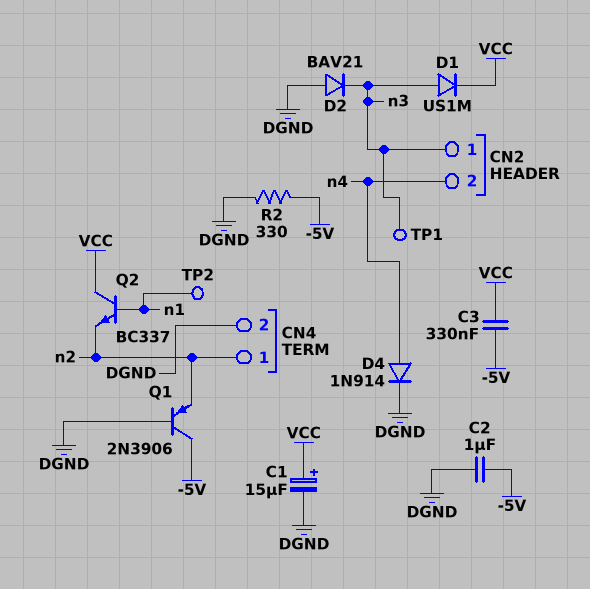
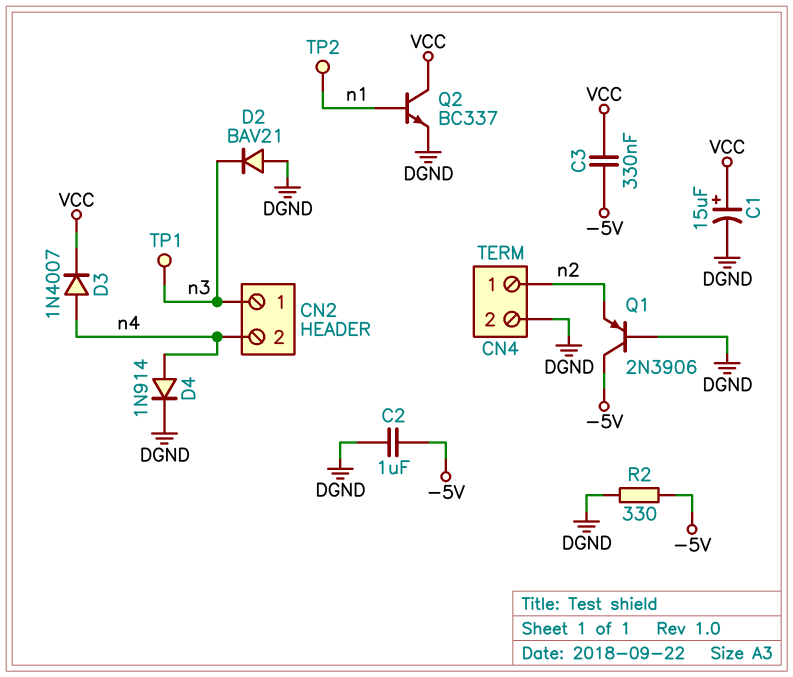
D1: diode US1M (A n3, K VCC) -> none
D3: none -> diode 1N4007 (A n4, K VCC)
Q2: NPN BC337 (B n1, C VCC, E n2) -> NPN BC337 (B n1, C VCC, E DGND)

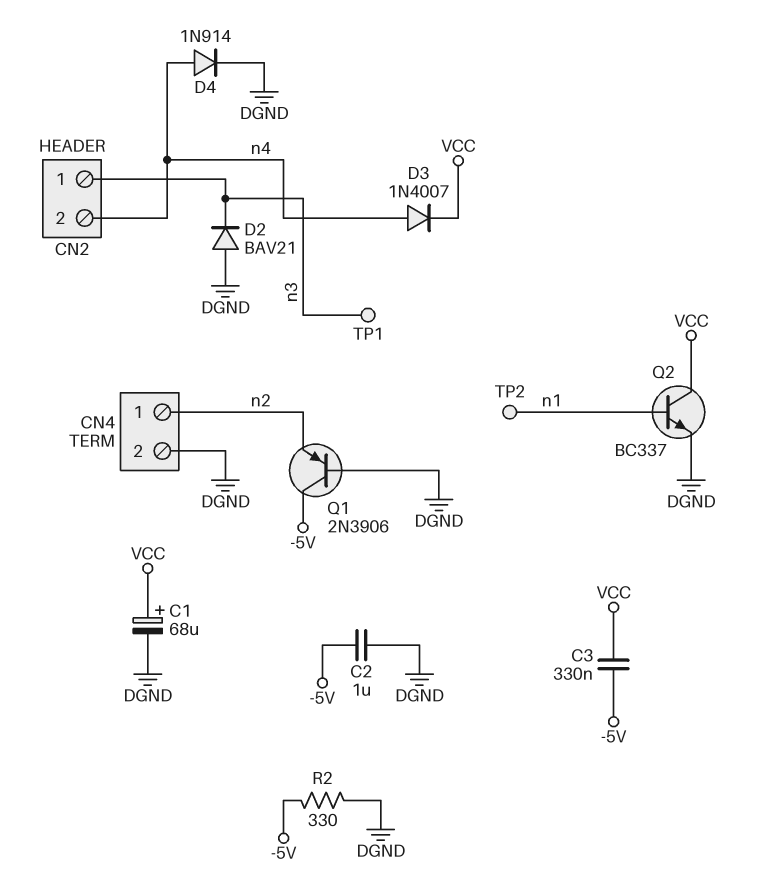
C1: 15uF (plus VCC, minus DGND) -> 68uF (plus VCC, minus DGND)

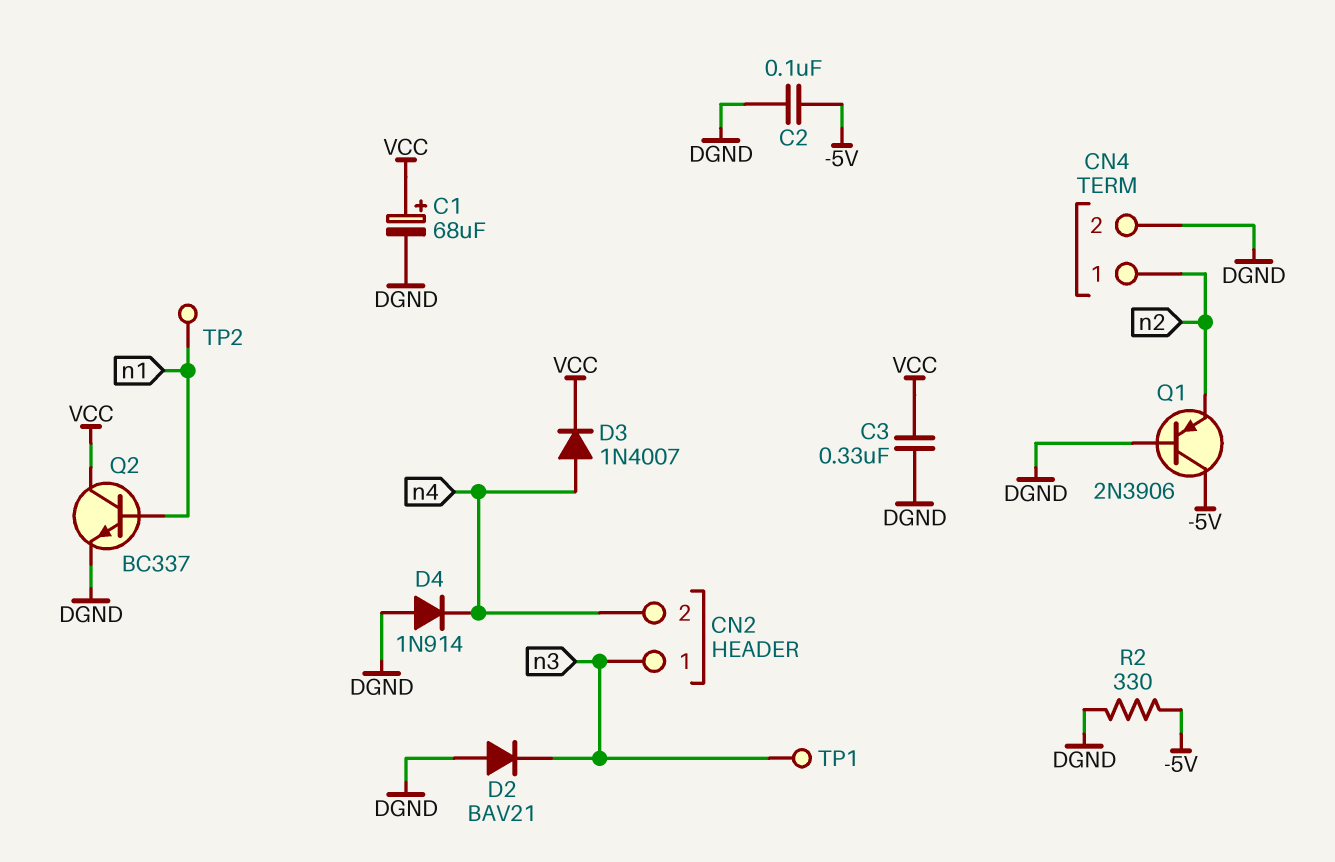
C2: 1uF (-5V, DGND) -> 100nF (-5V, DGND)
C3: 330nF (-5V, VCC) -> 330nF (DGND, VCC)
D4: diode 1N914 (A n4, K DGND) -> diode 1N914 (A DGND, K n4)

